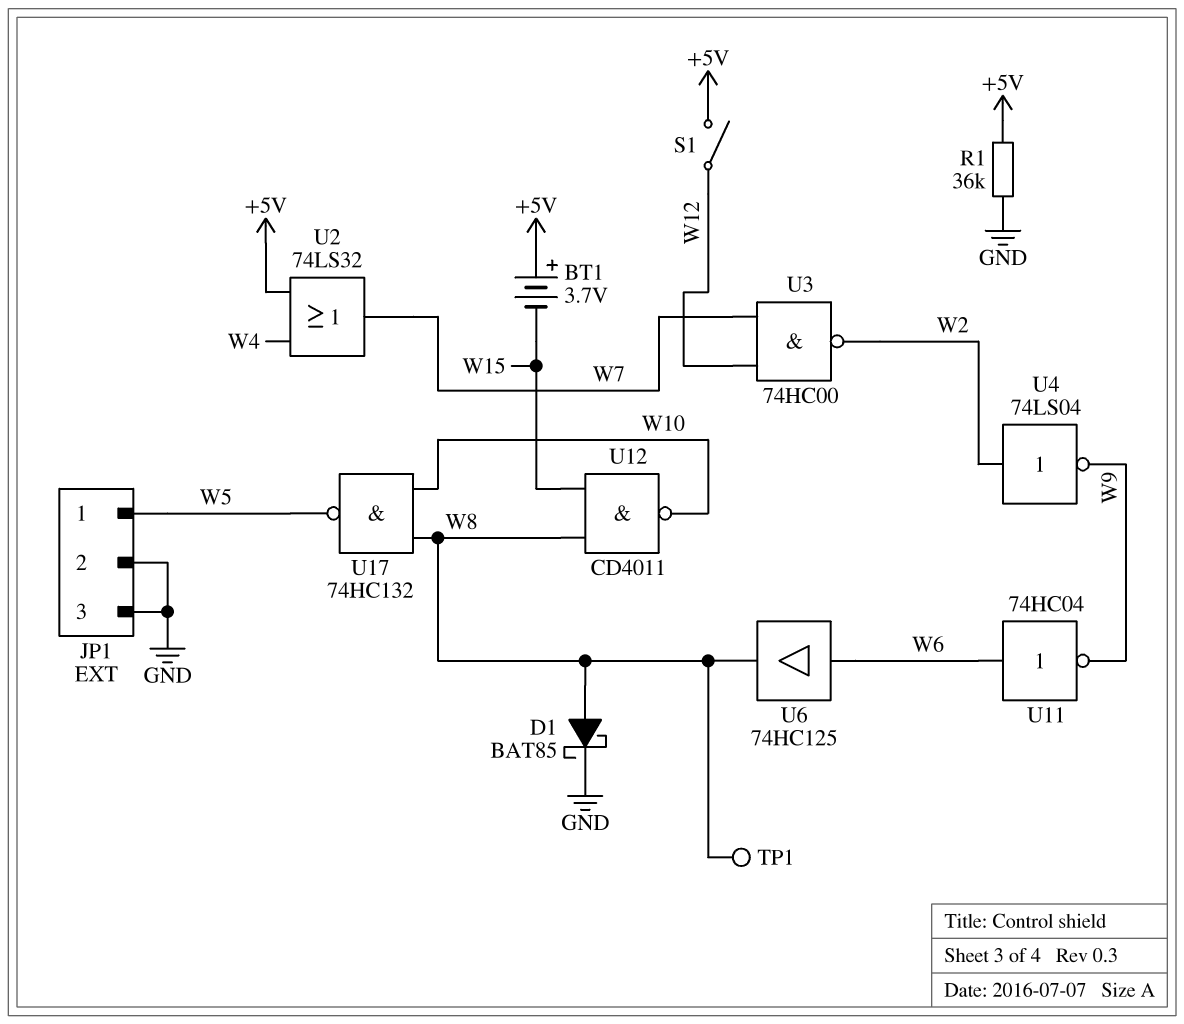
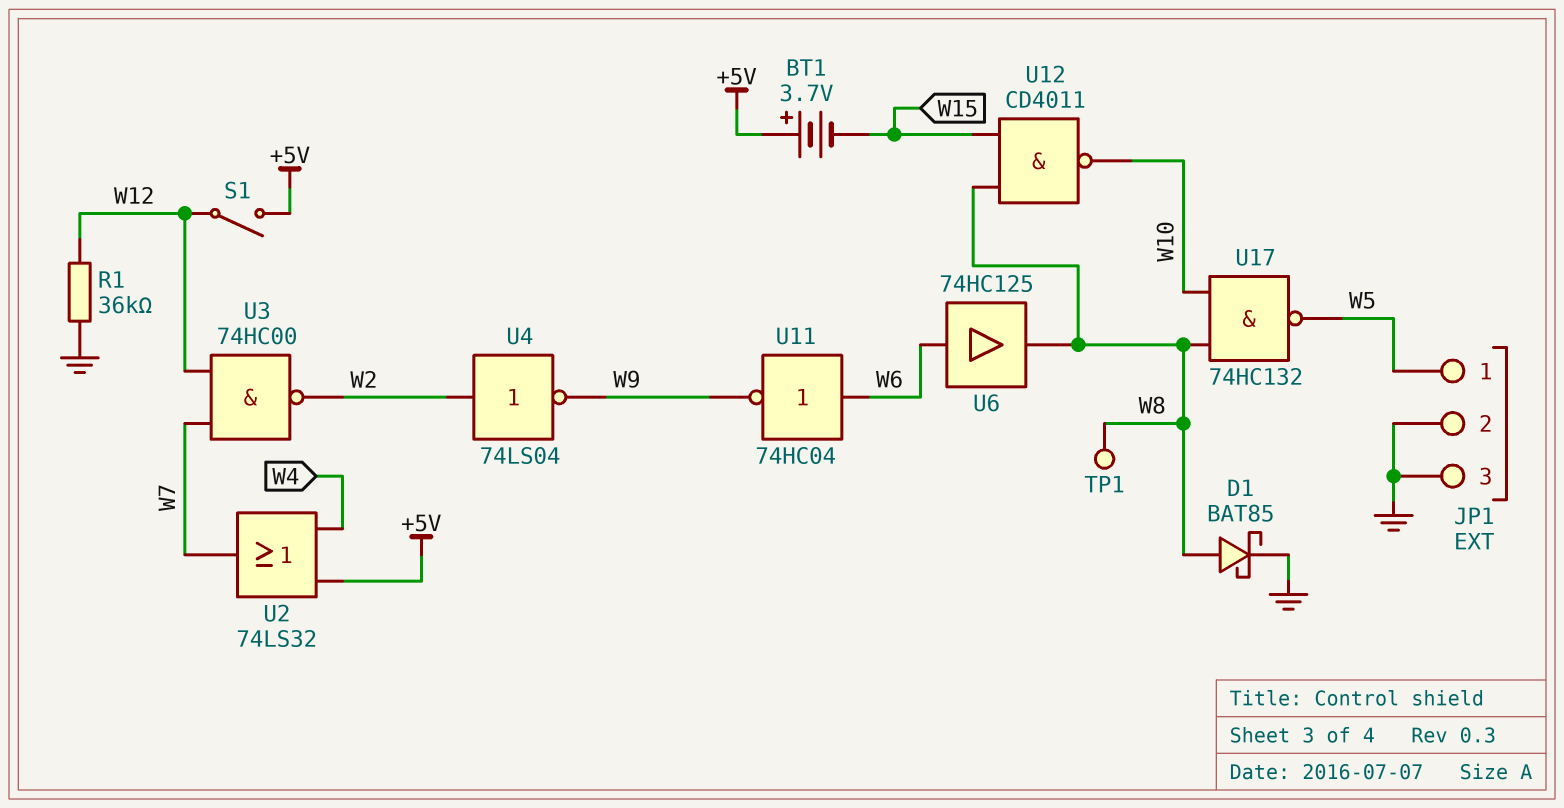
R1: 36k (+5V, GND) -> 36k (GND, W12)

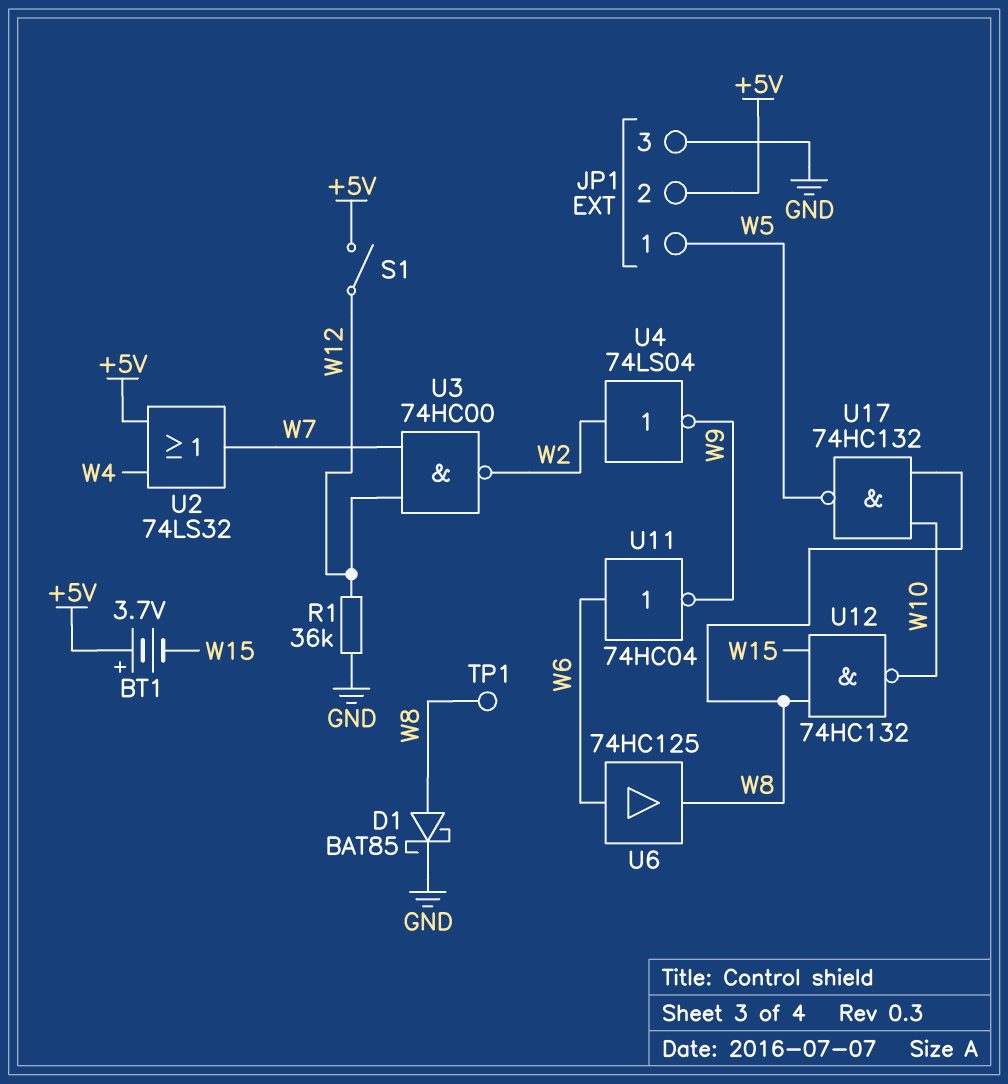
JP1 pin 2: GND -> +5V
U12: NAND CD4011 (in W8, in W15, out W10) -> NAND 74HC132 (in W8, in W15, out W10)

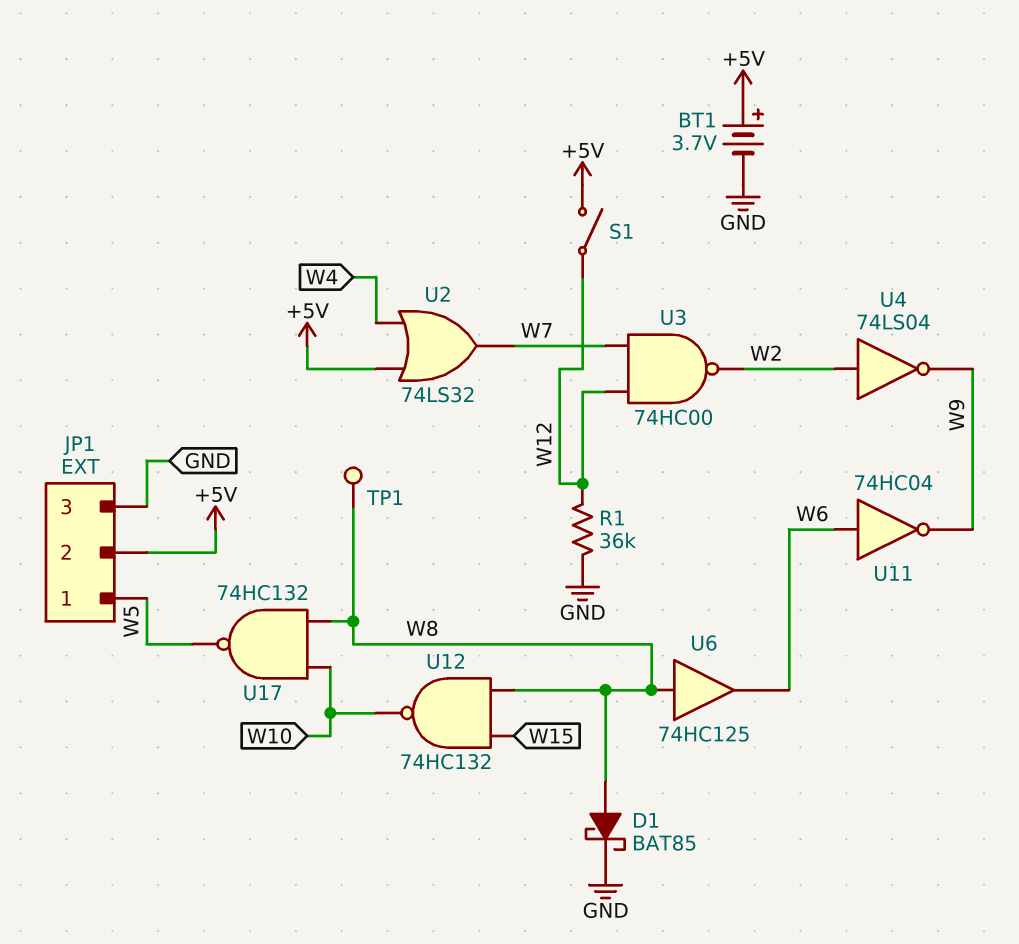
BT1: 3.7V (plus +5V, minus W15) -> 3.7V (plus +5V, minus GND)
U6: buffer 74HC125 (in W6, out W8) -> buffer 74HC125 (in W8, out W6)

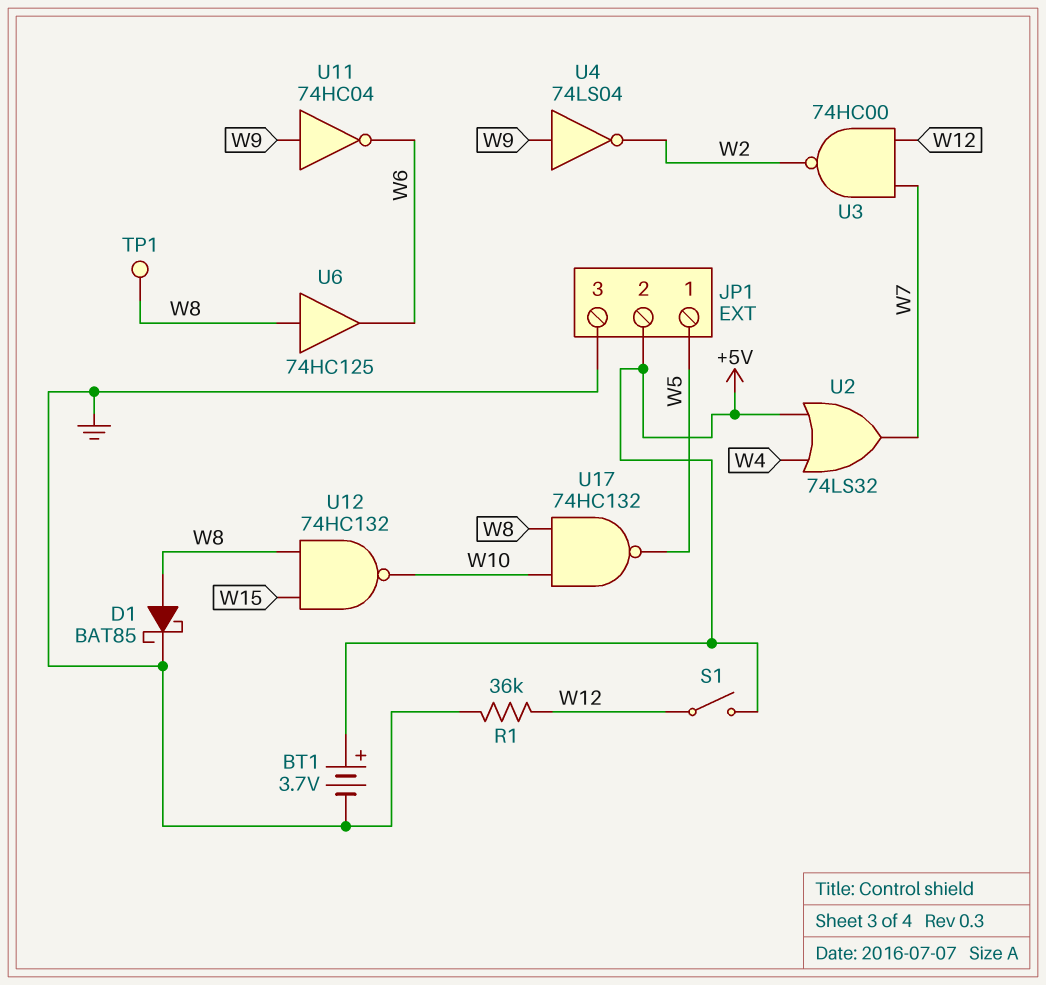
U4: NOT 74LS04 (in W2, out W9) -> NOT 74LS04 (in W9, out W2)
U11: NOT 74HC04 (in W6, out W9) -> NOT 74HC04 (in W9, out W6)

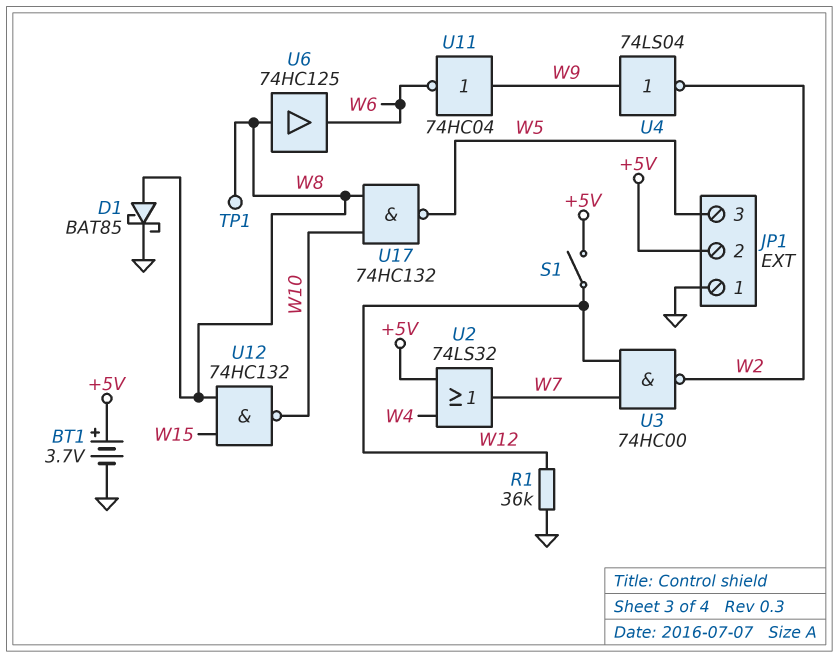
JP1 pin 1: W5 -> GND
JP1 pin 3: GND -> W5

